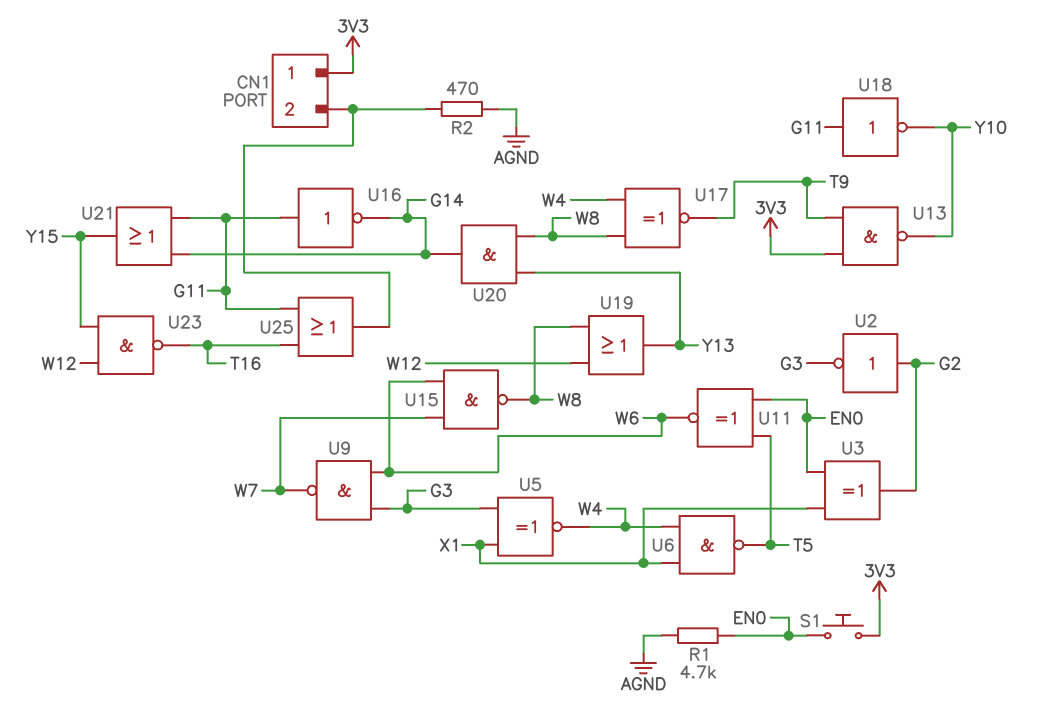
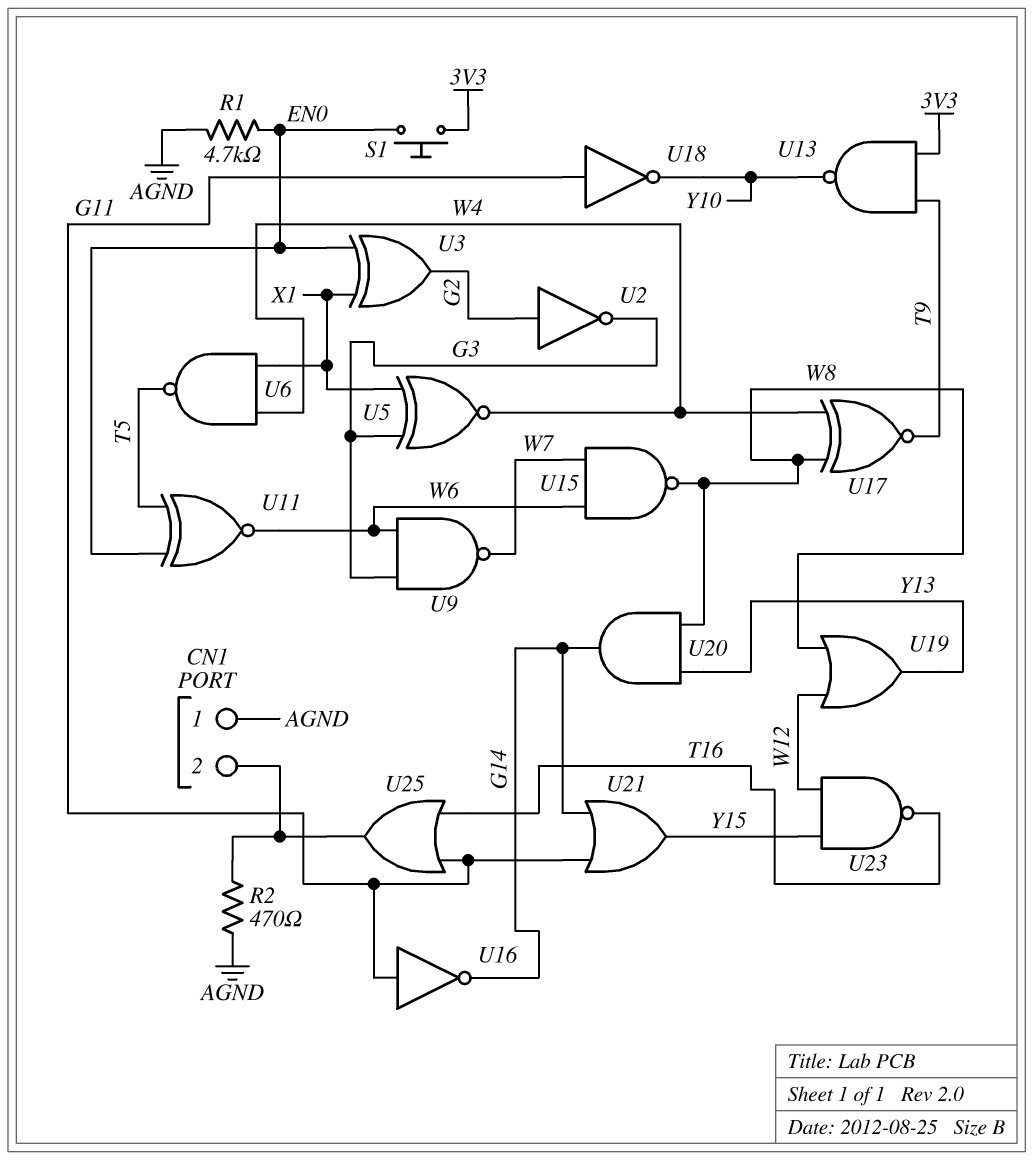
CN1 pin 1: 3V3 -> AGND

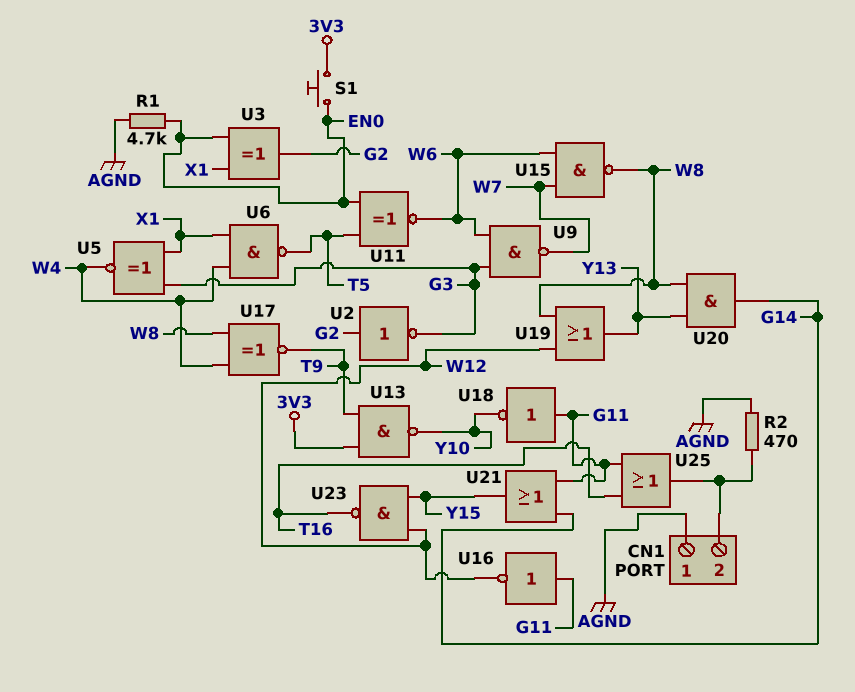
U16: NOT (in G11, out G14) -> NOT (in G11, out W12)

